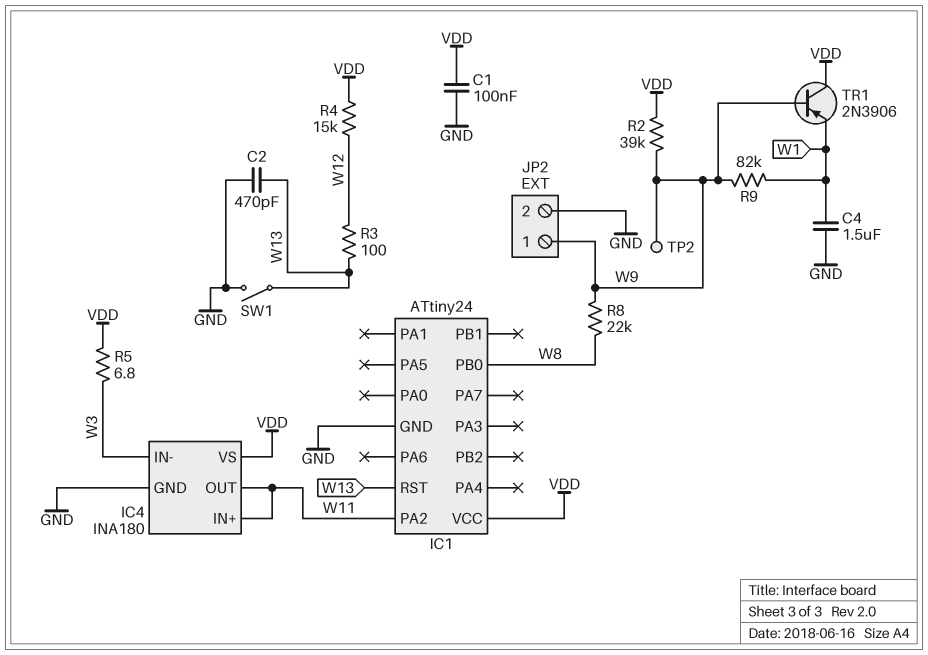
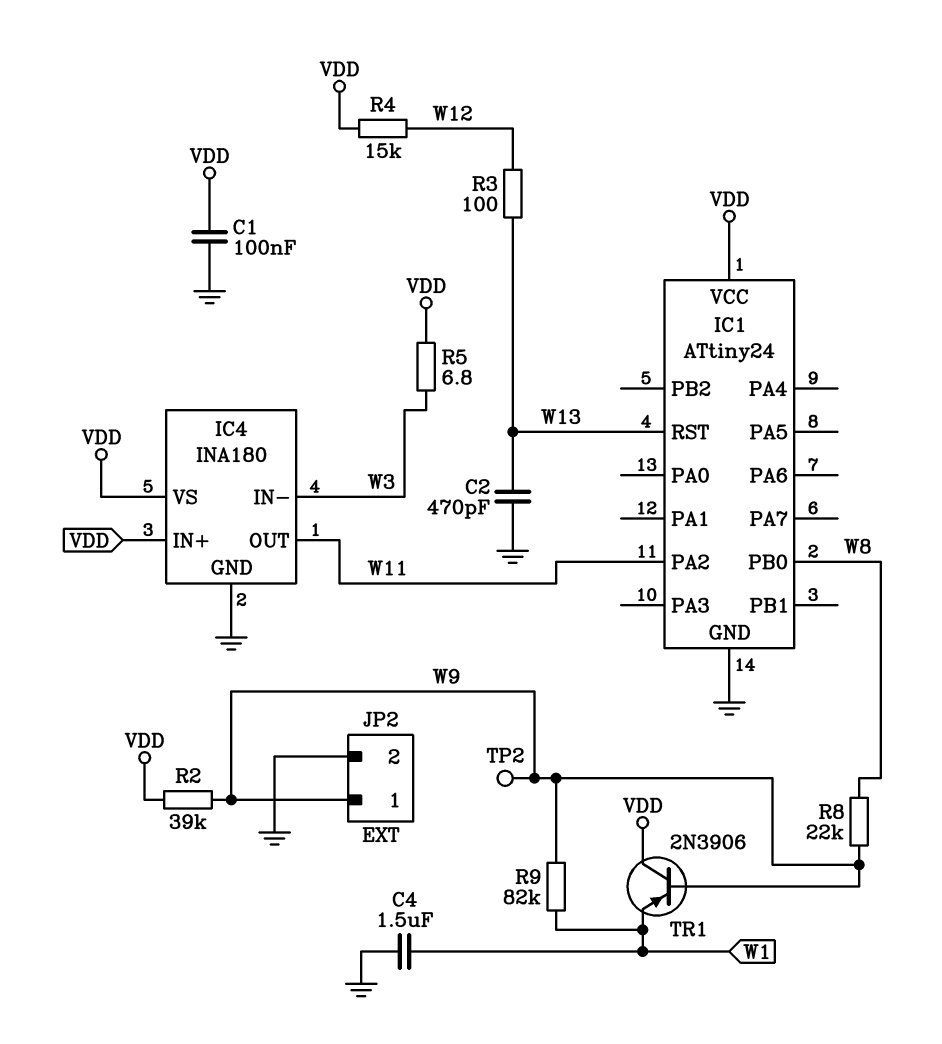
IC4 pin IN+: W11 -> VDD
SW1: switch (GND, W13) -> none

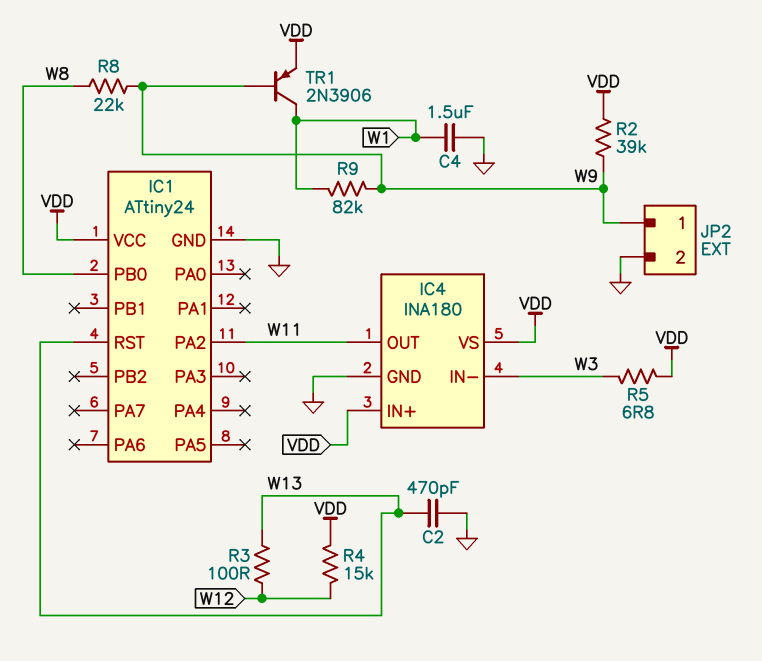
C1: 100nF (GND, VDD) -> none
TP2: test point (W9) -> none
TR1: PNP 2N3906 (B W9, C VDD, E W1) -> PNP 2N3906 (B W9, C W1, E VDD)

